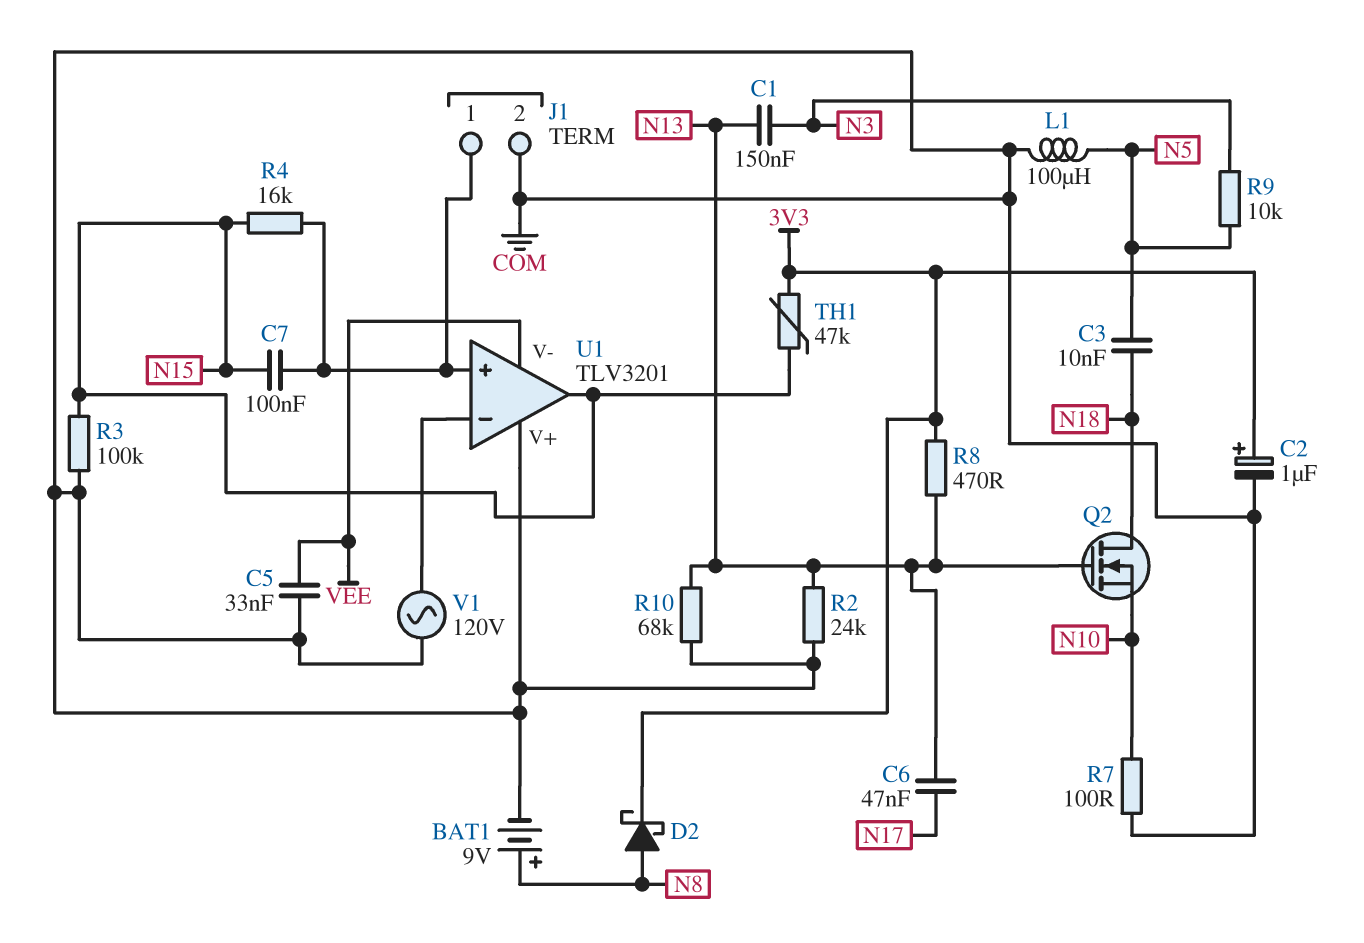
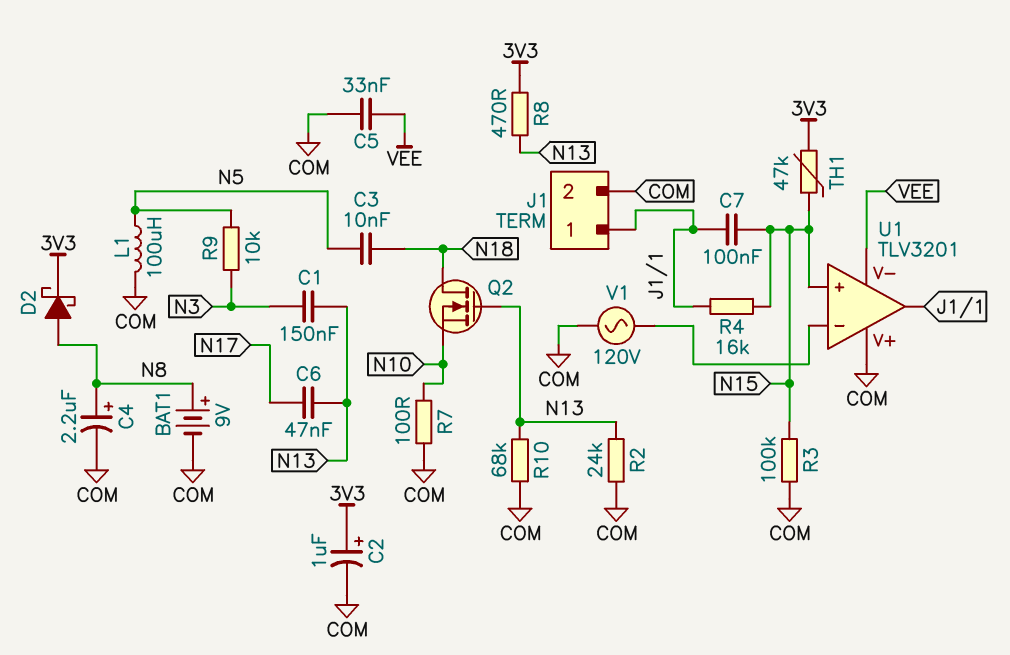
C4: none -> 2.2uF (plus N8, minus COM)
U1 pin in+: J1/1 -> N15
U1 pin out: N15 -> J1/1

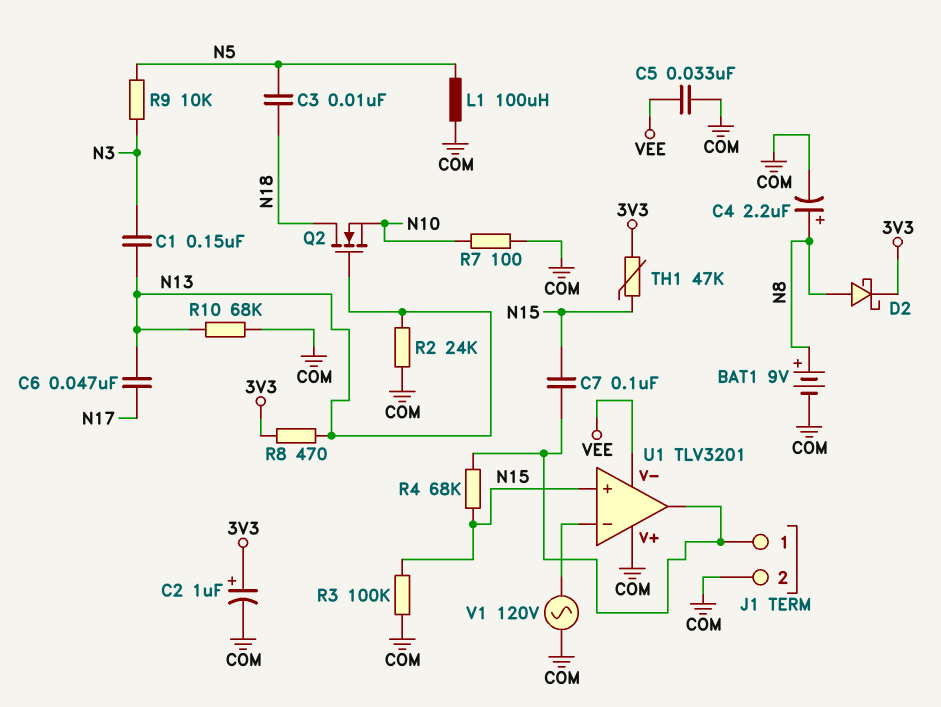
R4: 16k (J1/1, N15) -> 68k (J1/1, N15)

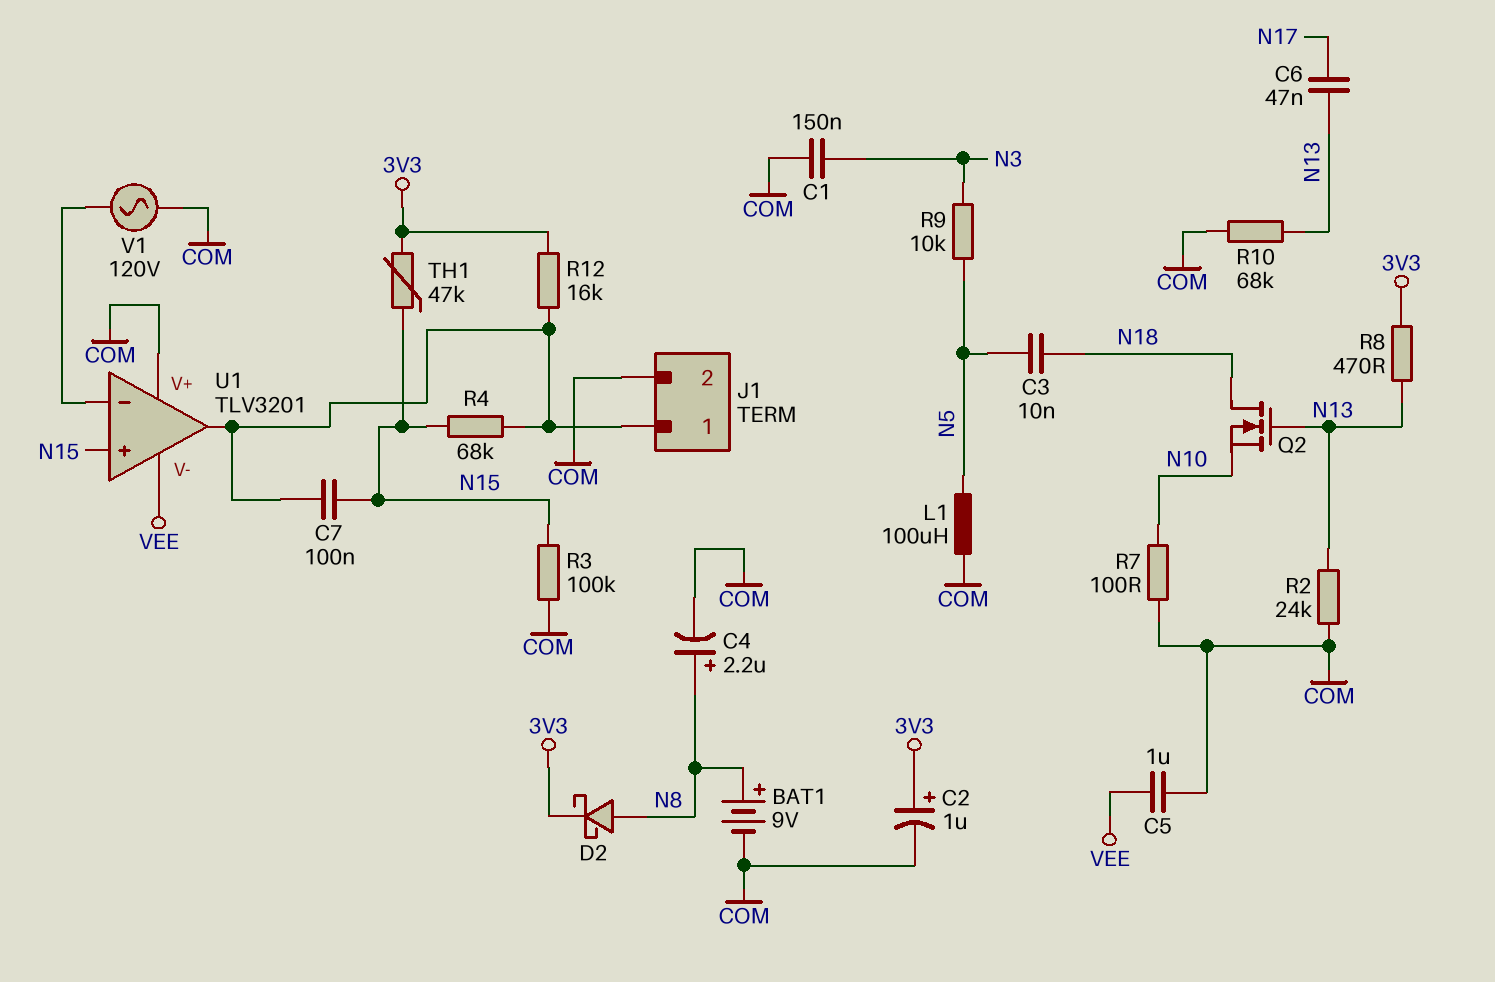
C1: 150nF (N3, N13) -> 150nF (COM, N3)
C5: 33nF (COM, VEE) -> 1uF (COM, VEE)
R12: none -> 16k (3V3, J1/1)

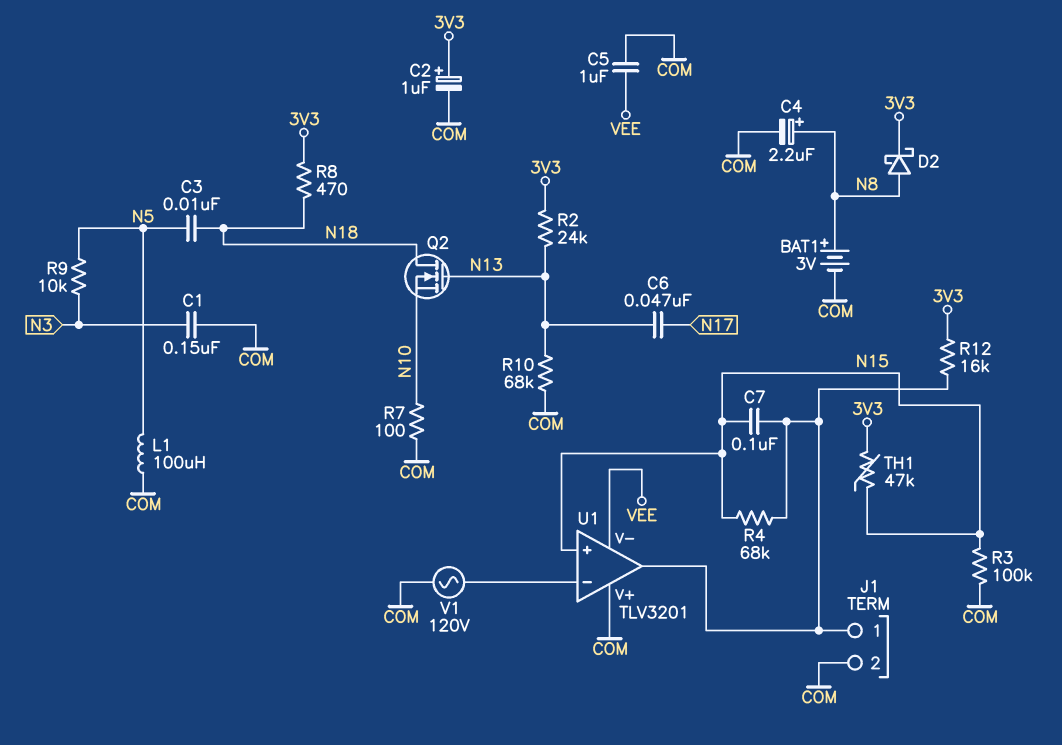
BAT1: 9V (plus N8, minus COM) -> 3V (plus N8, minus COM)
R2: 24k (COM, N13) -> 24k (3V3, N13)
R8: 470 (3V3, N13) -> 470 (3V3, N18)

